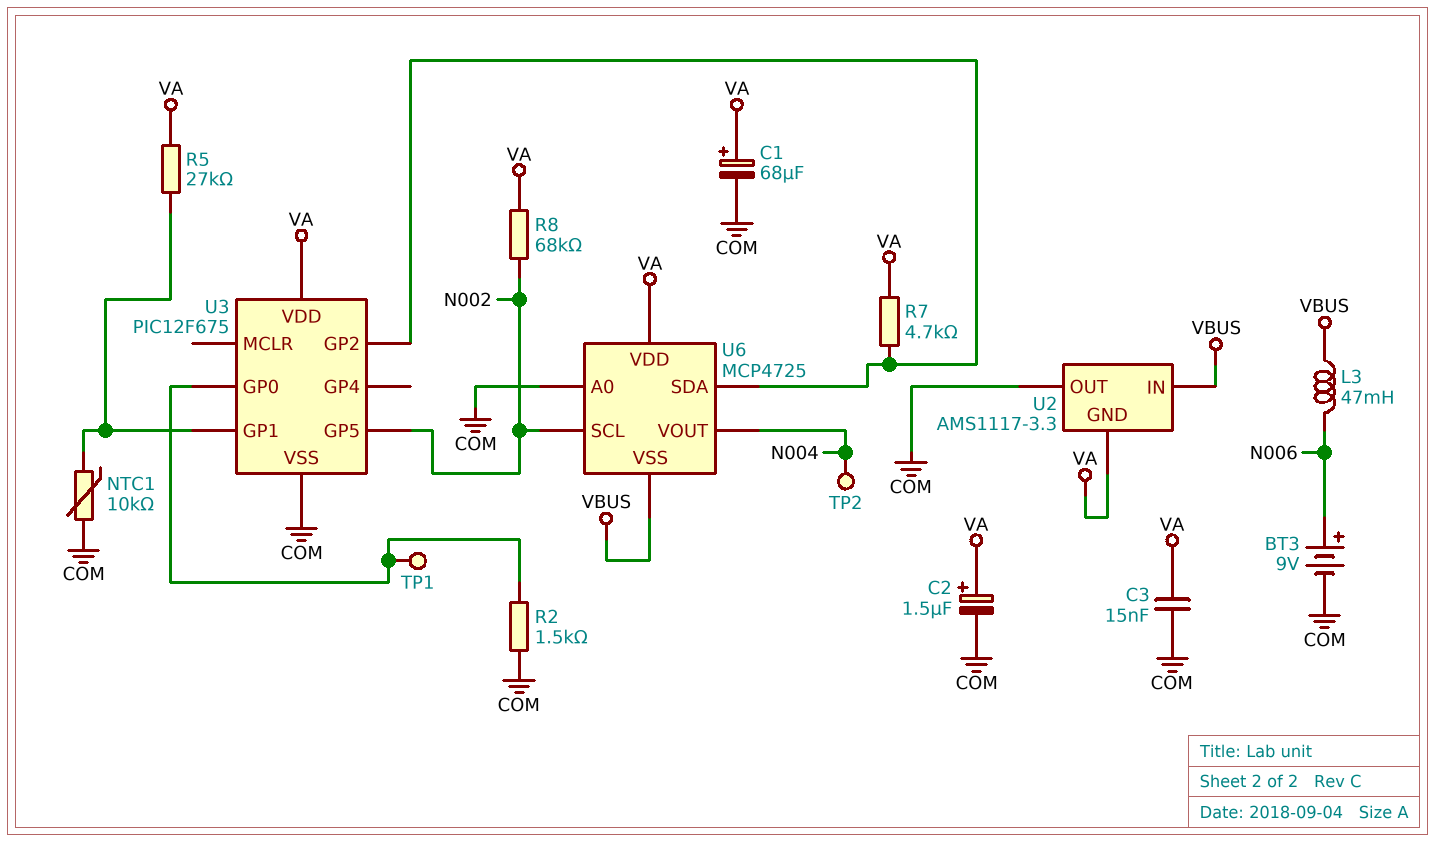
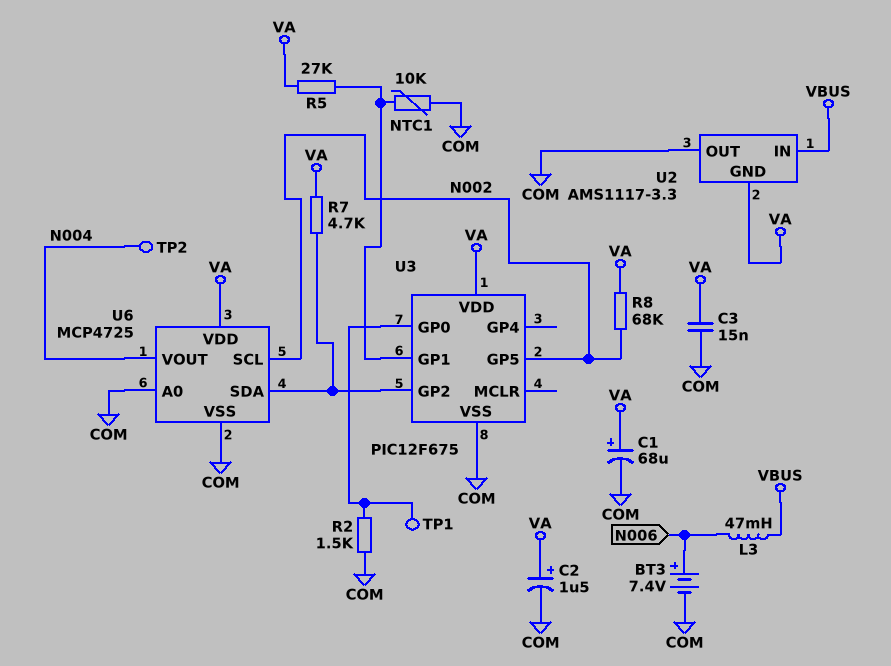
BT3: 9V (plus N006, minus COM) -> 7.4V (plus N006, minus COM)
U6 pin VSS: VBUS -> COM

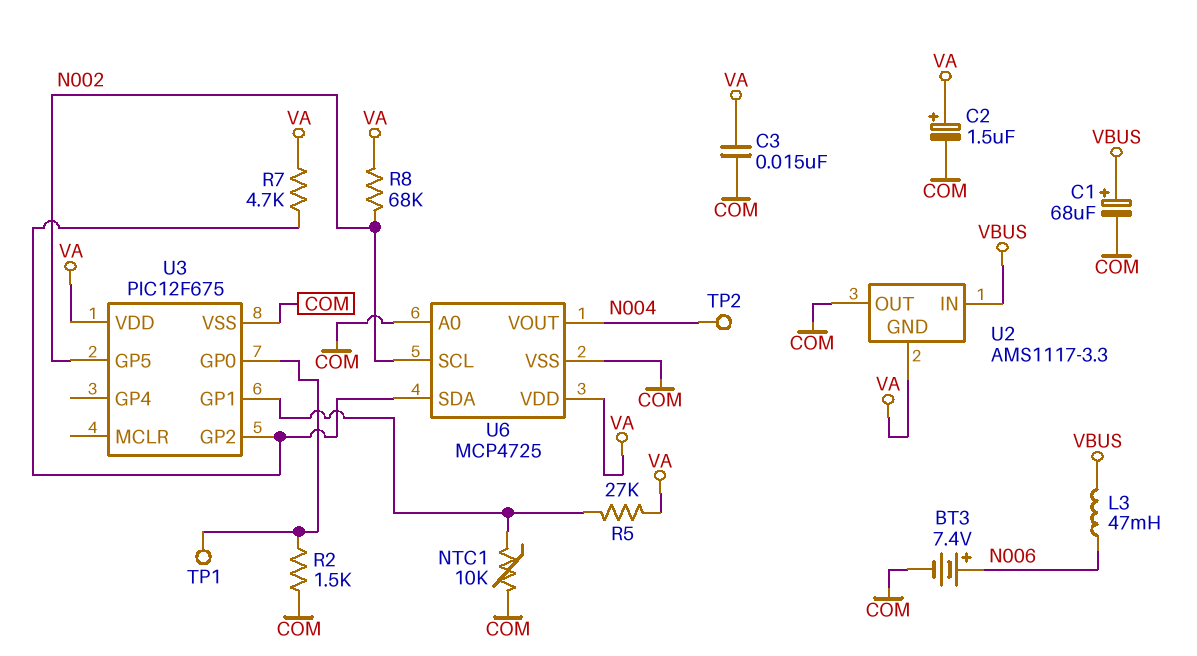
C1: 68uF (plus VA, minus COM) -> 68uF (plus VBUS, minus COM)

